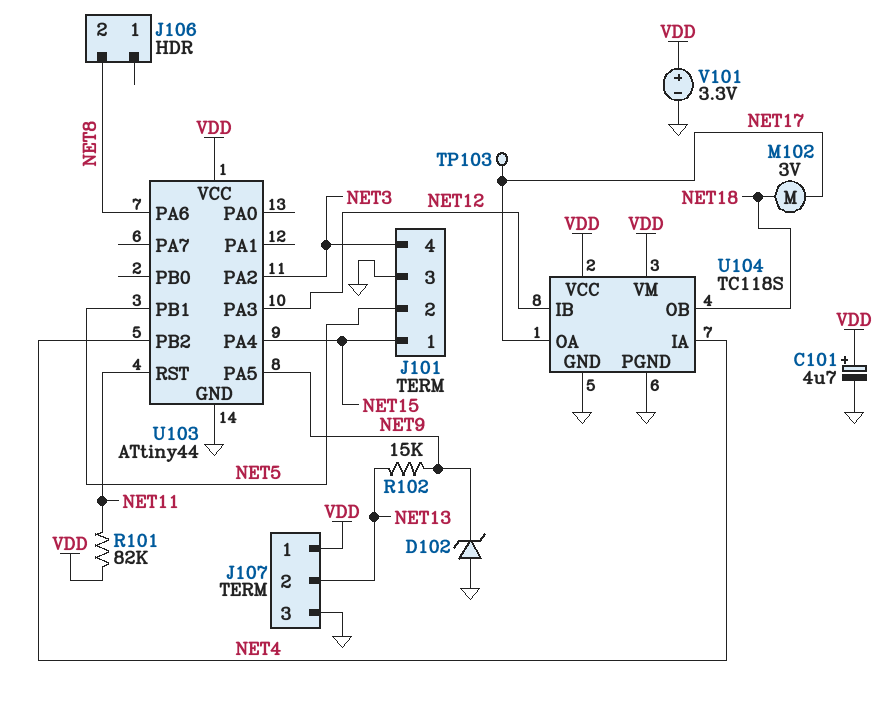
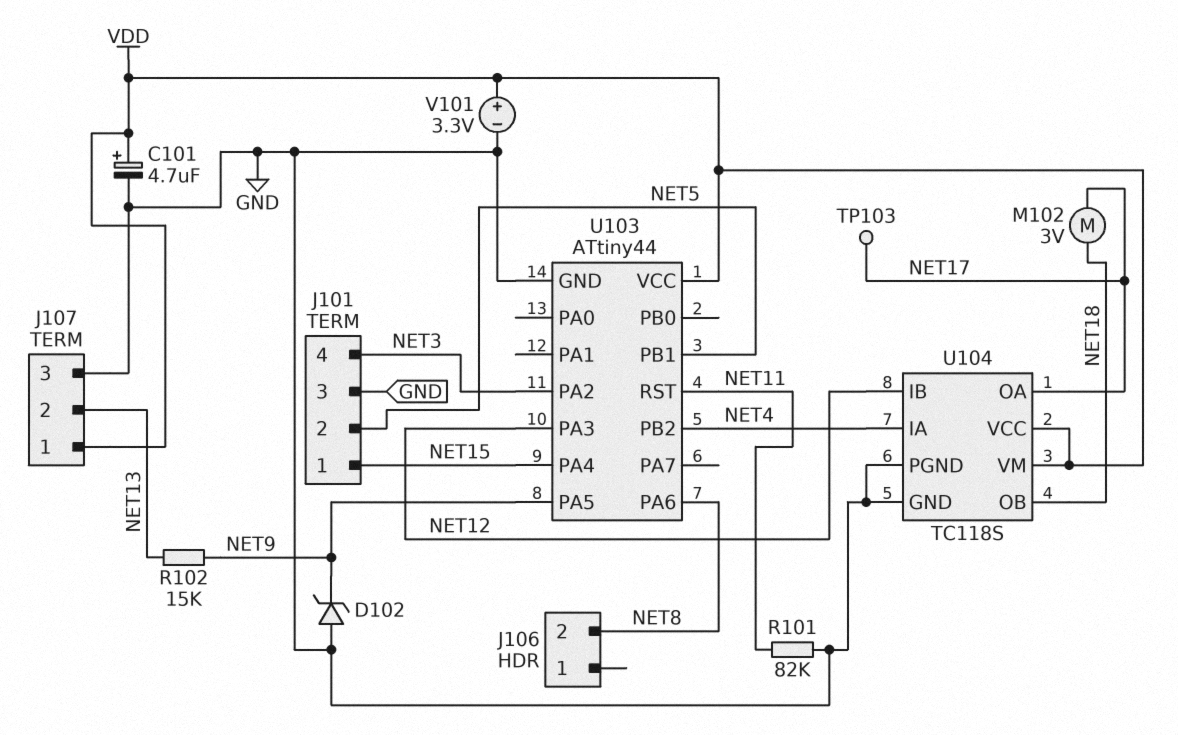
R101: 82k (NET11, VDD) -> 82k (GND, NET11)

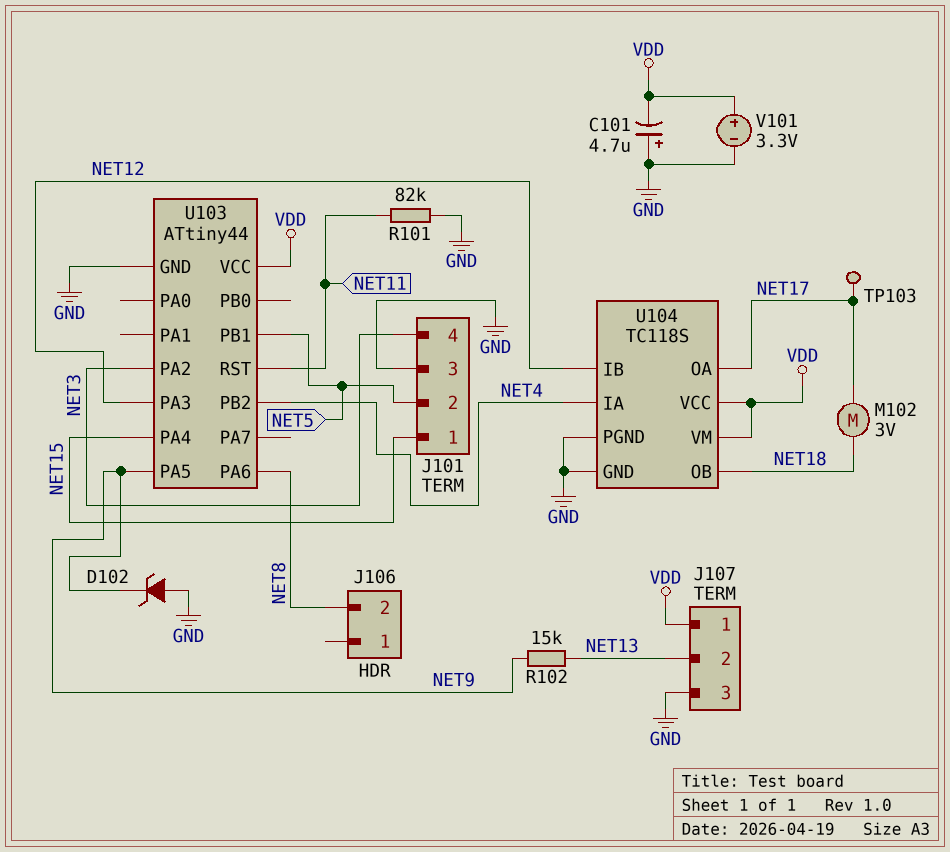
C101: 4.7uF (plus VDD, minus GND) -> 4.7uF (plus GND, minus VDD)

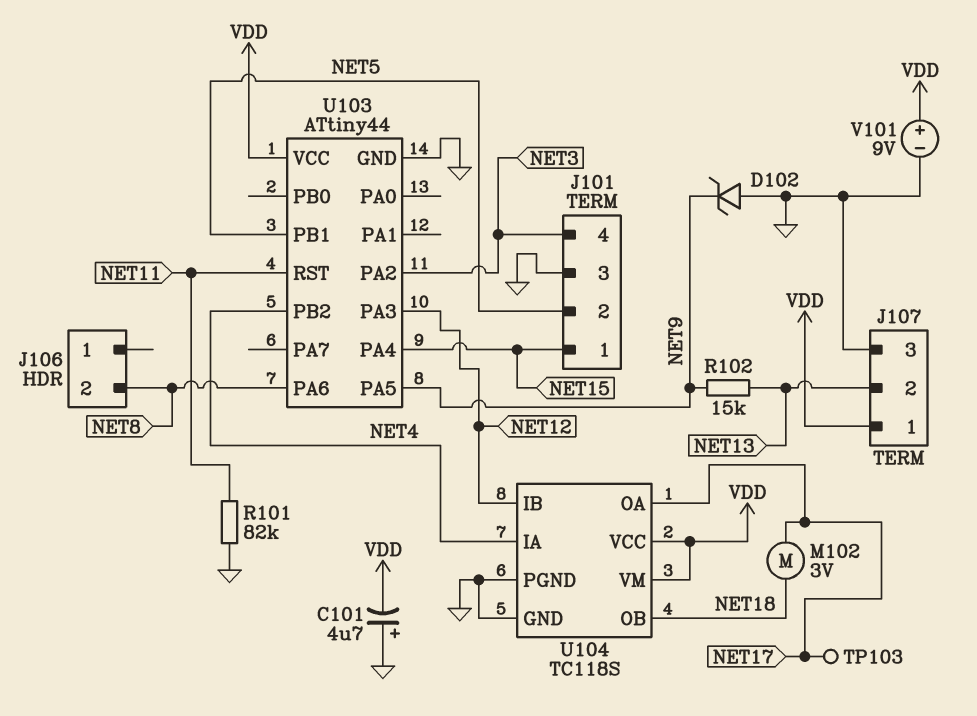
V101: 3.3V (plus VDD, minus GND) -> 9V (plus VDD, minus GND)

